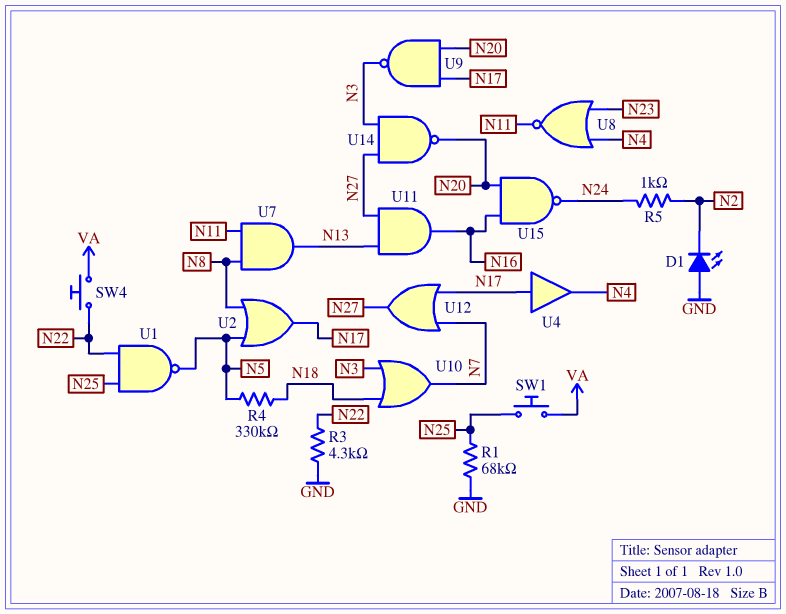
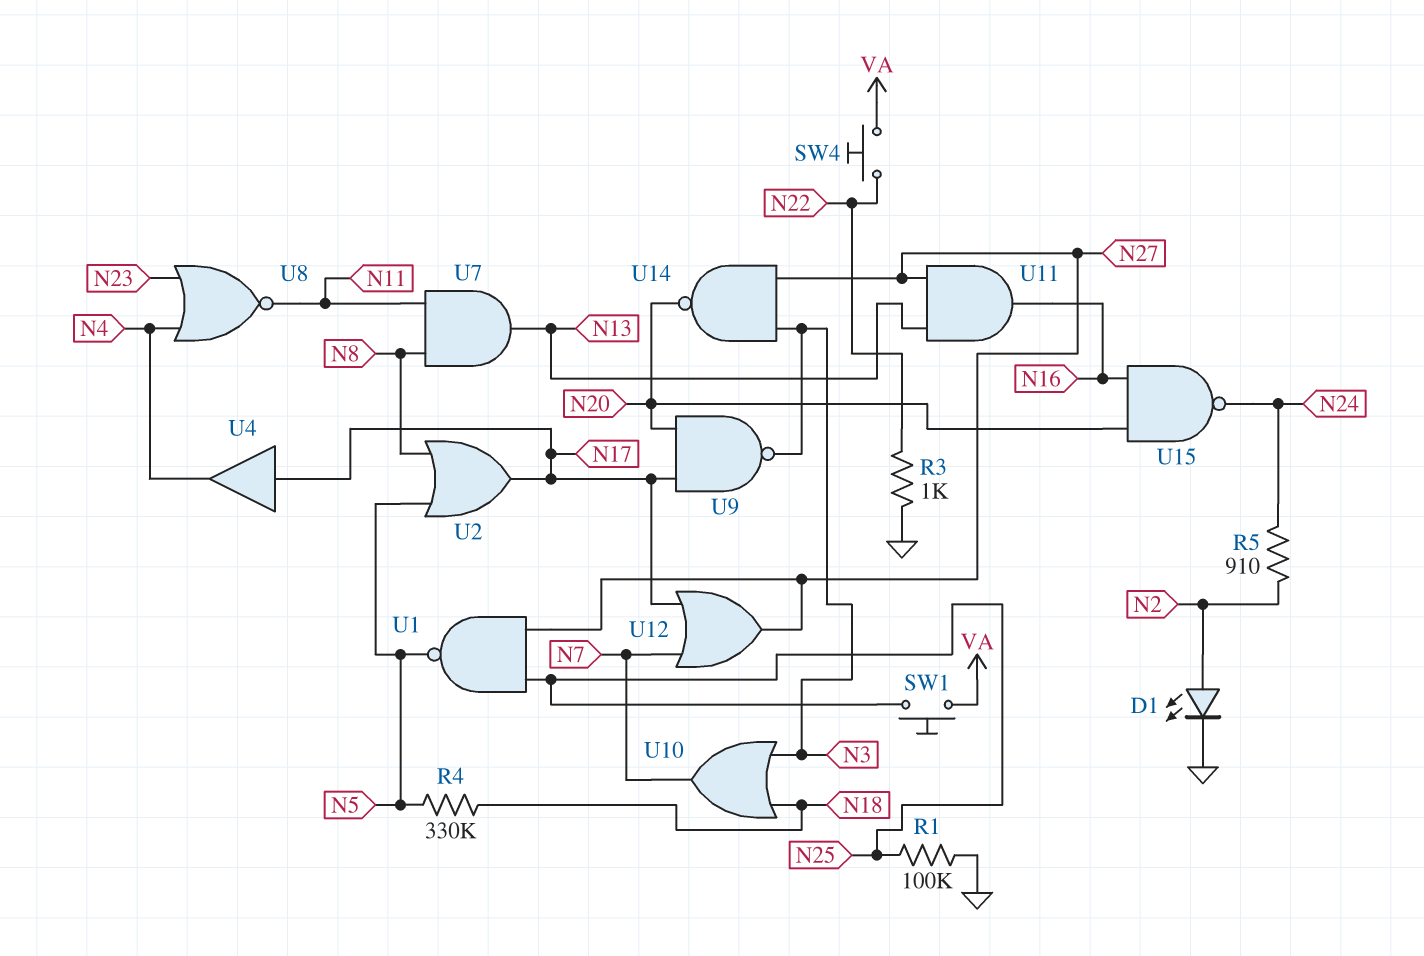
D1: LED (A GND, K N2) -> LED (A N2, K GND)
R1: 68k (GND, N25) -> 100k (GND, N25)
R3: 4.3k (GND, N22) -> 1k (GND, N22)
R5: 1k (N2, N24) -> 910 (N2, N24)
U1: NAND (in N22, in N25, out N5) -> NAND (in N25, in N27, out N5)

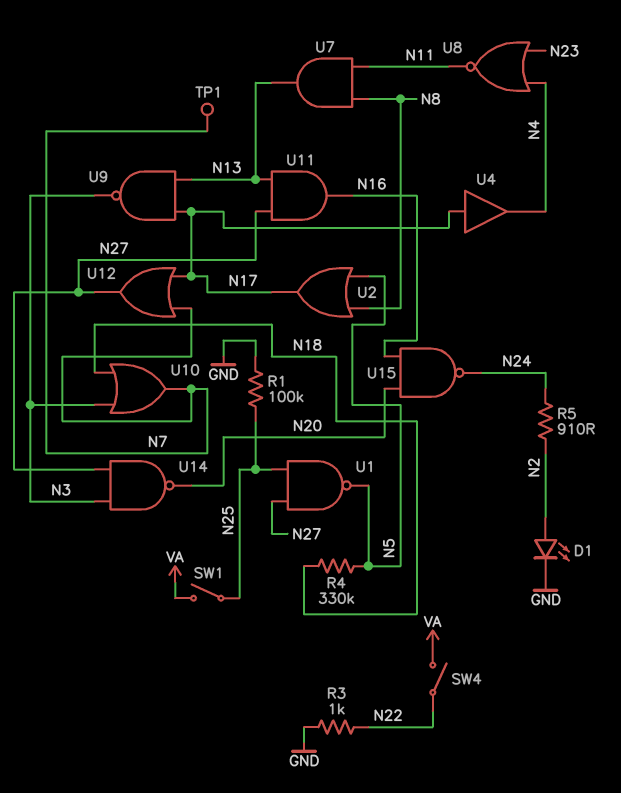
SW1: button (N25, VA) -> switch (N25, VA)
SW4: button (N22, VA) -> switch (N22, VA)
TP1: none -> test point (N7)
U9: NAND (in N17, in N20, out N3) -> NAND (in N13, in N17, out N3)

